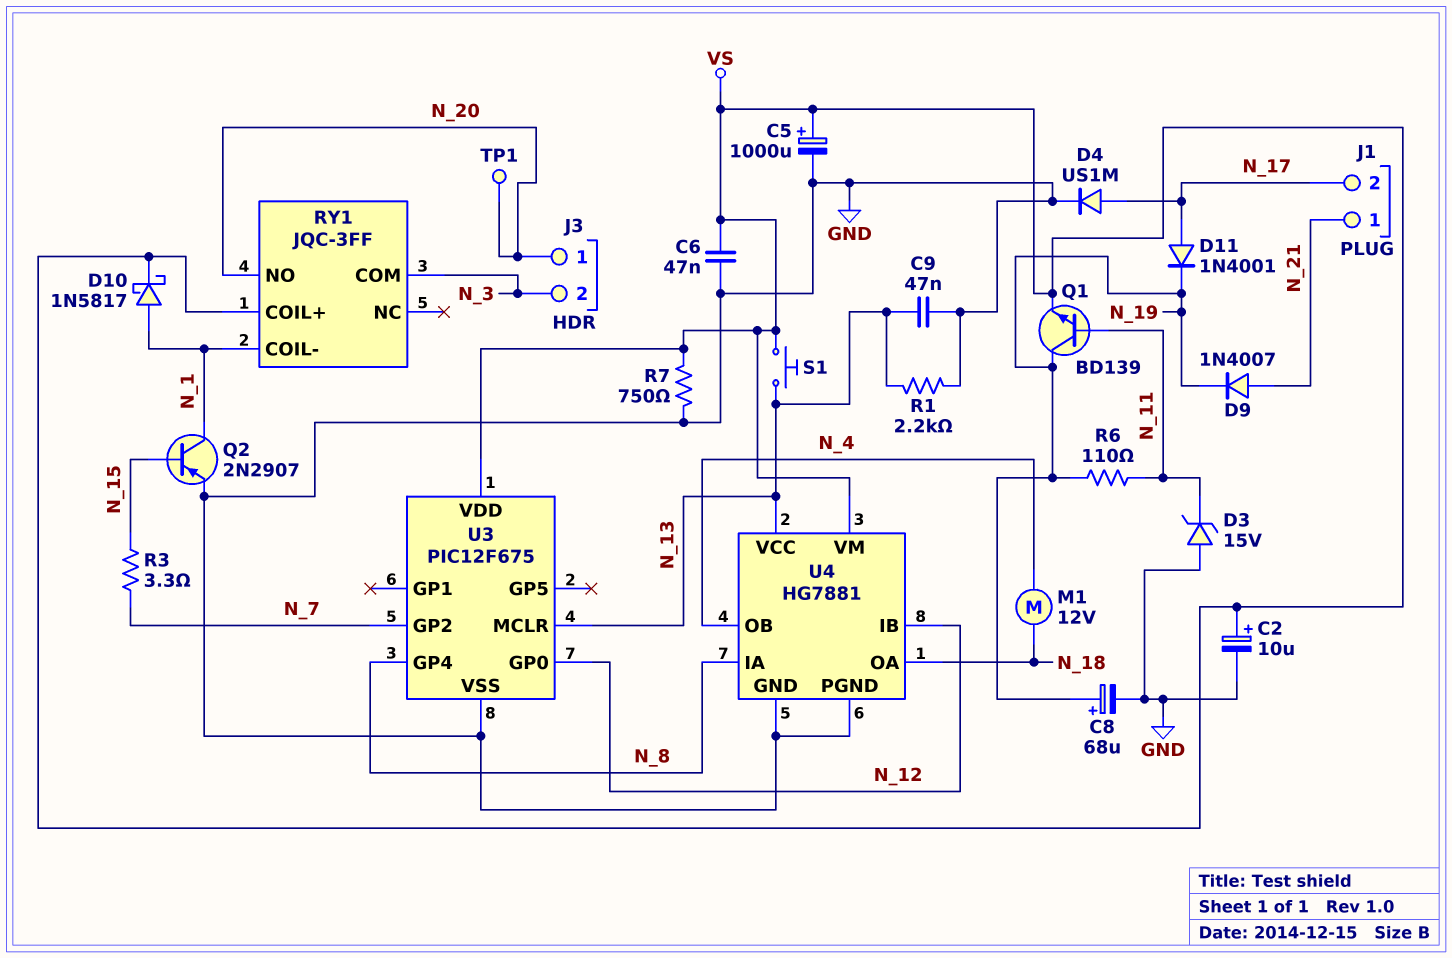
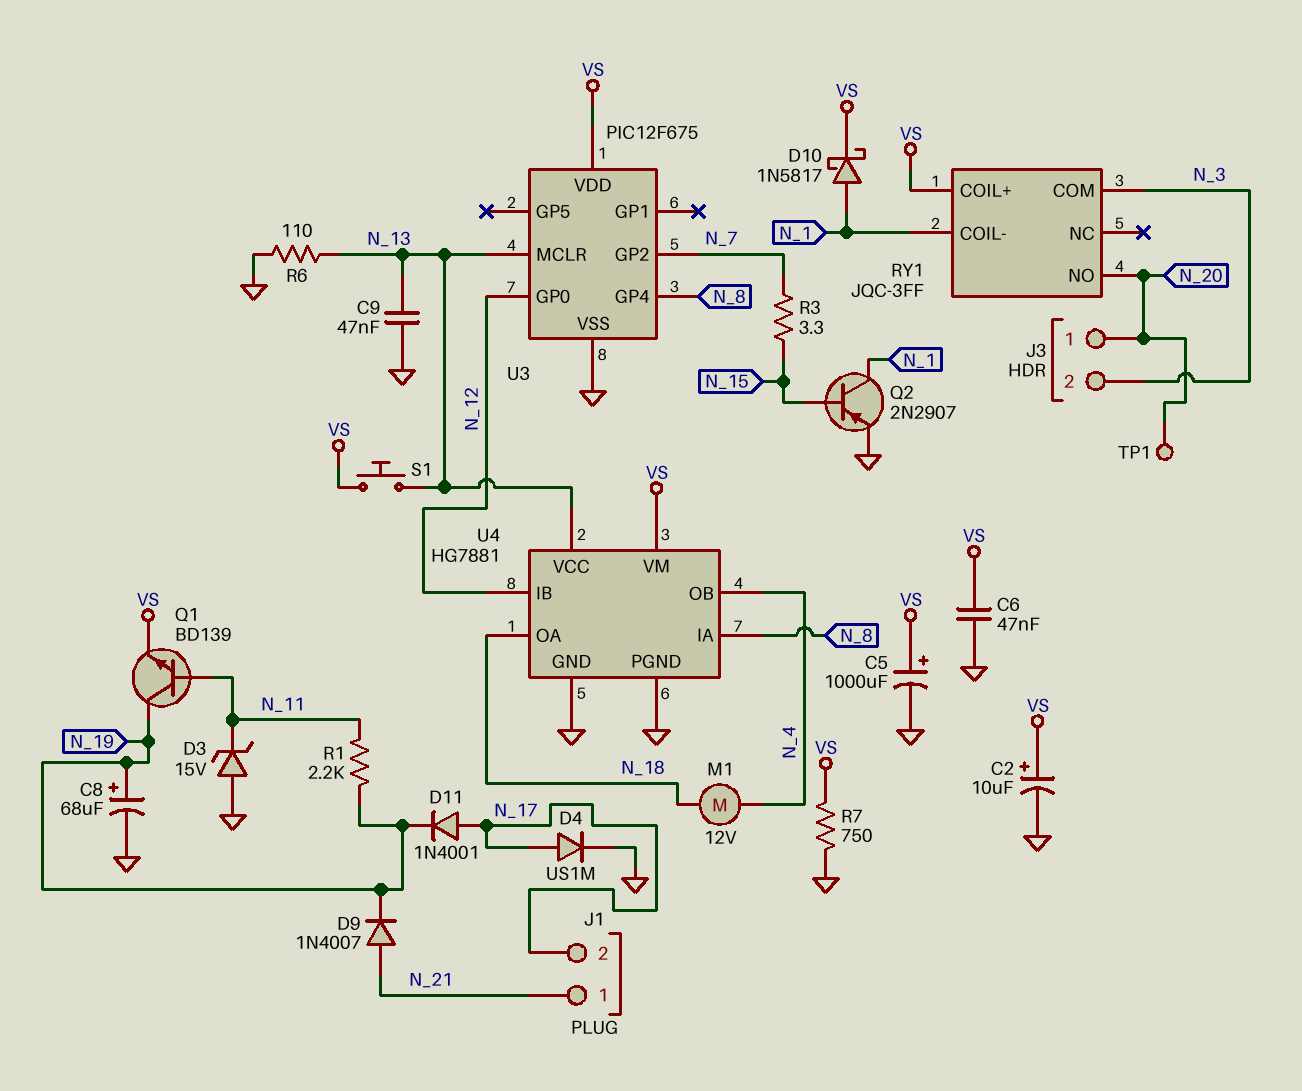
R1: 2.2k (GND, N_13) -> 2.2k (N_11, N_19)
R6: 110 (N_11, N_19) -> 110 (GND, N_13)

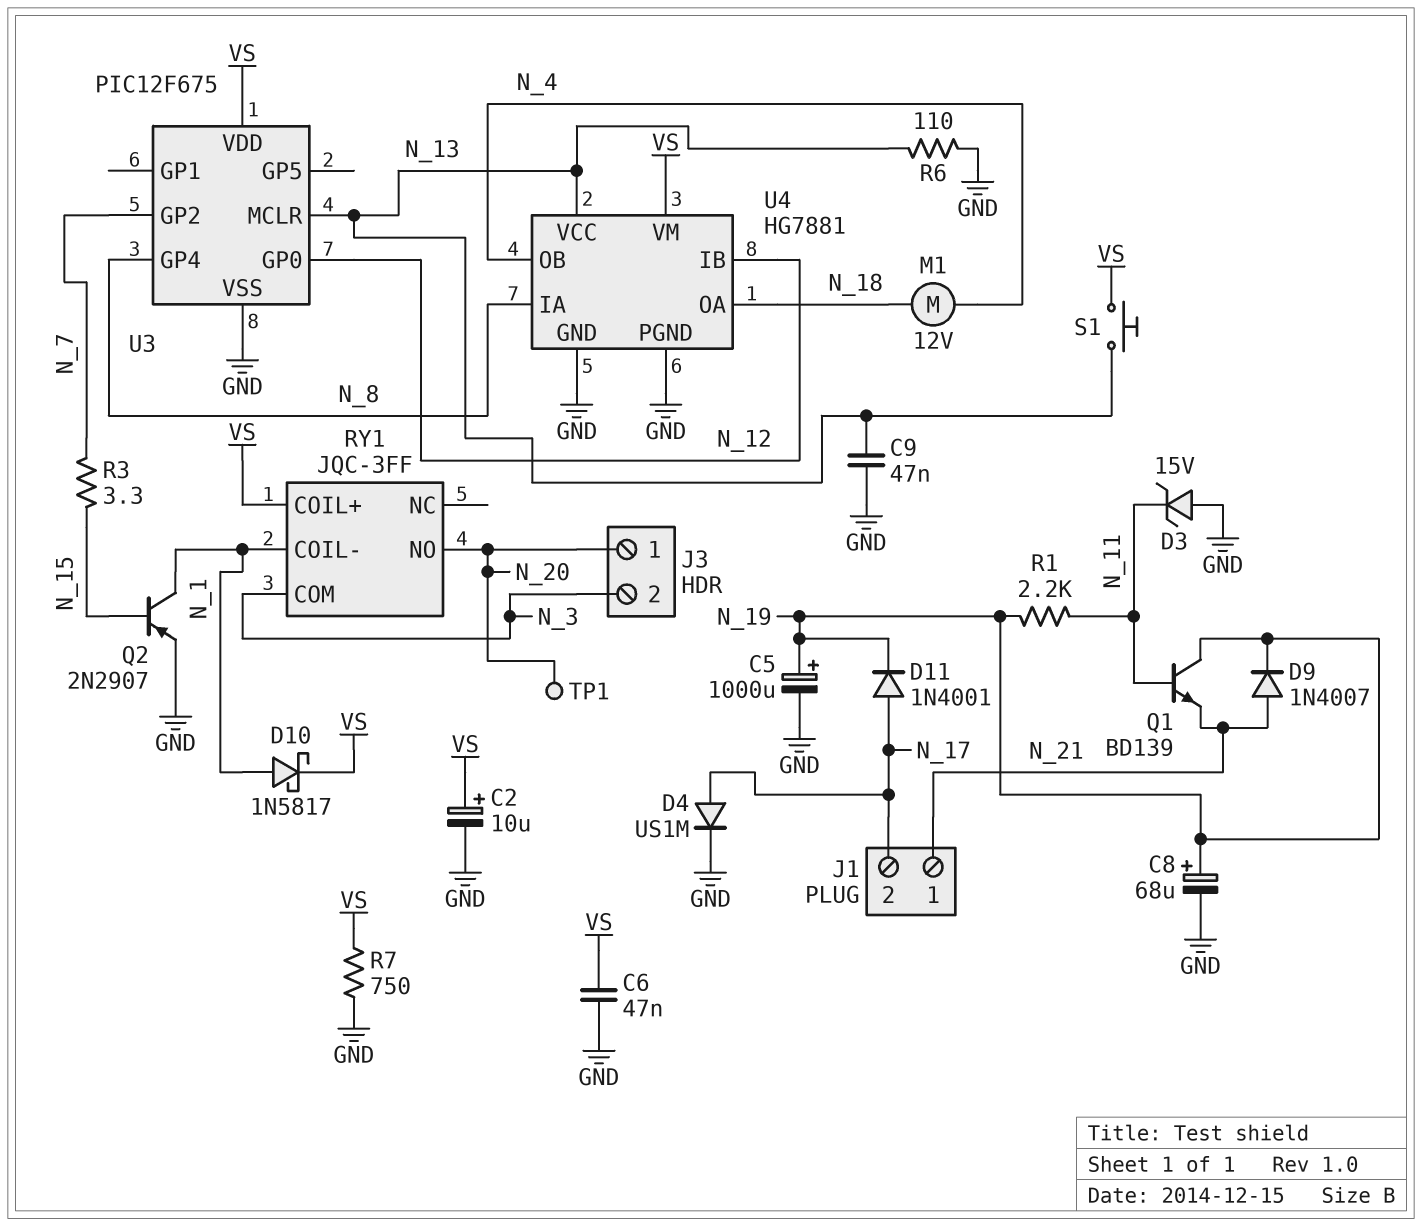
C5: 1000uF (plus VS, minus GND) -> 1000uF (plus N_19, minus GND)
Q1: NPN BD139 (B N_11, C N_19, E VS) -> NPN BD139 (B N_11, C N_19, E N_21)

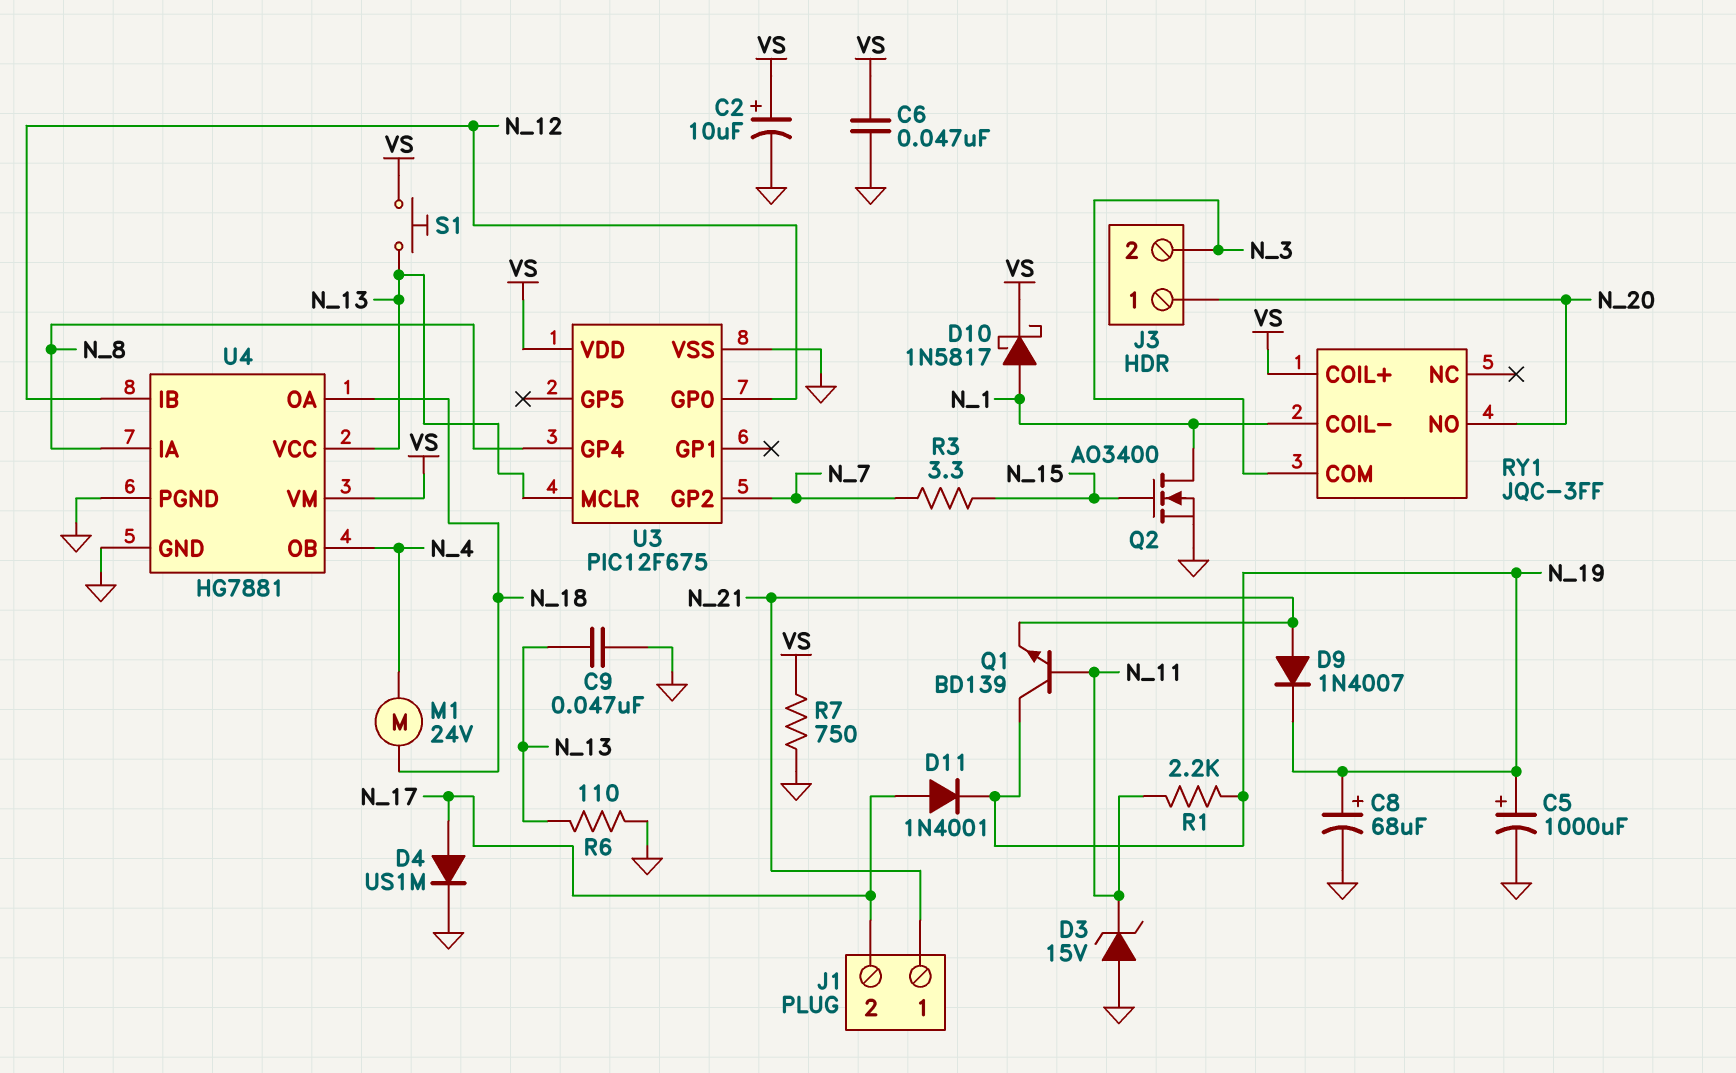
M1: motor 12V (N_4, N_18) -> motor 24V (N_4, N_18)
Q2: PNP 2N2907 (B N_15, C N_1, E GND) -> NMOS AO3400 (G N_15, D N_1, S GND)
TP1: test point (N_20) -> none

